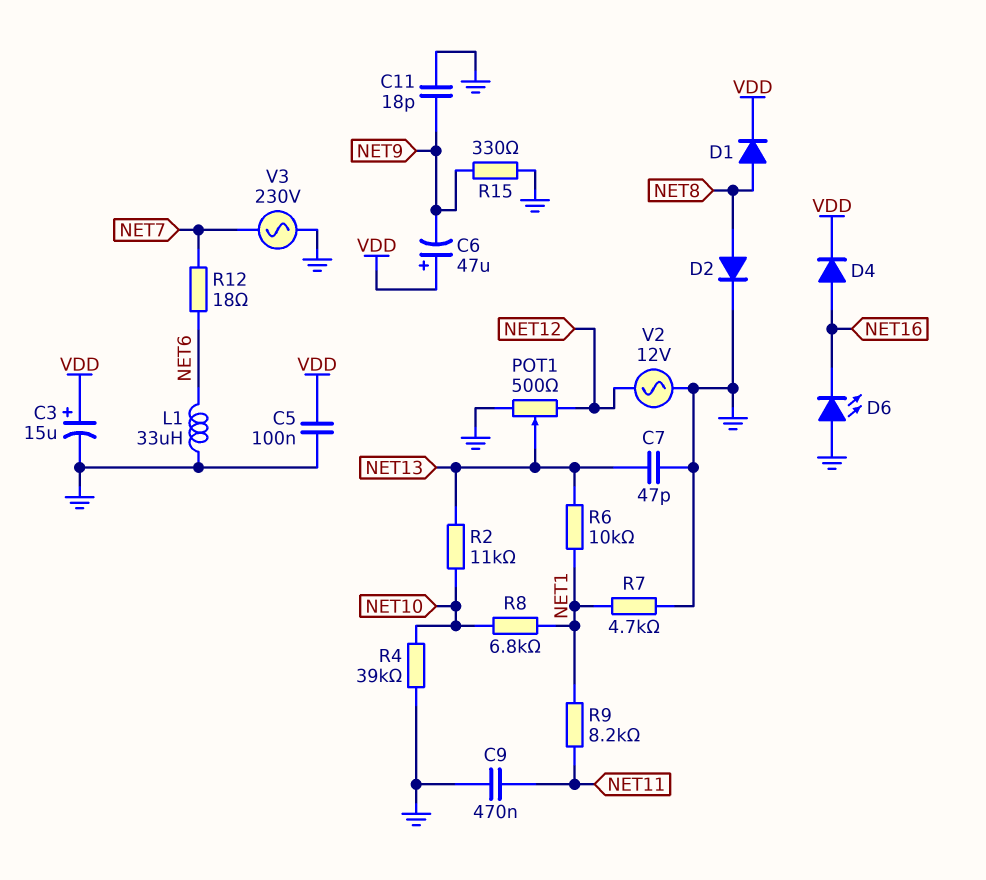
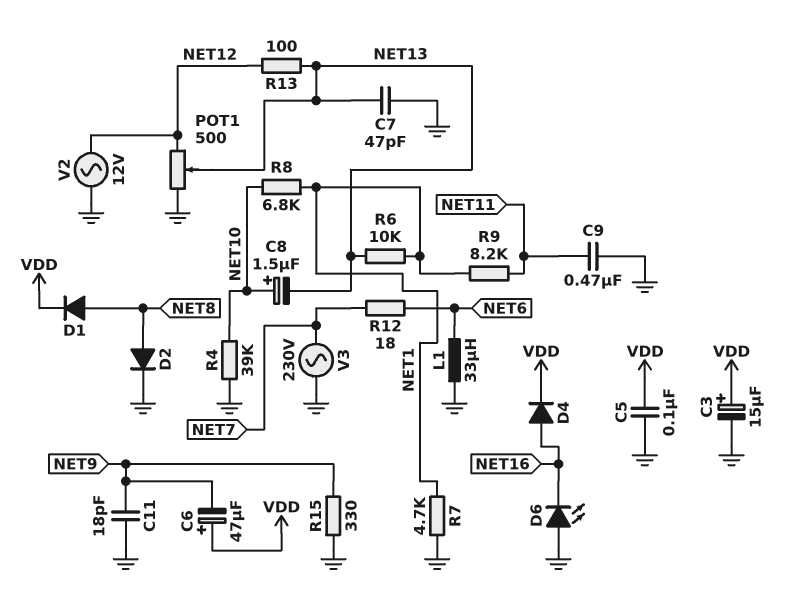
C8: none -> 1.5uF (plus NET10, minus NET13)
R2: 11k (NET10, NET13) -> none
R13: none -> 100 (NET12, NET13)

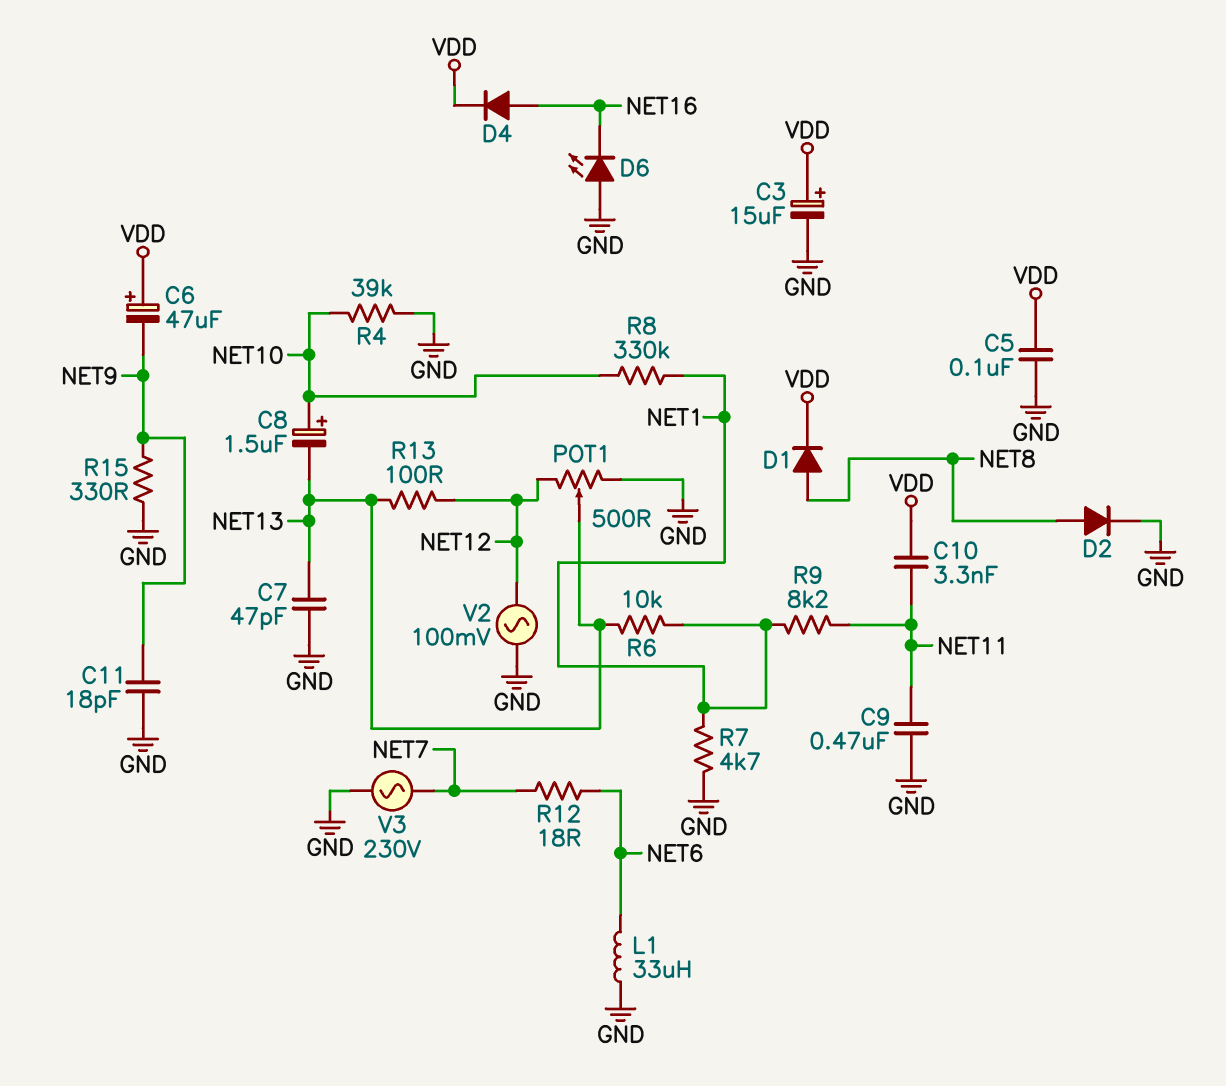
C10: none -> 3.3nF (NET11, VDD)
R8: 6.8k (NET1, NET10) -> 330k (NET1, NET10)
V2: AC 12V (GND, NET12) -> AC 100mV (GND, NET12)

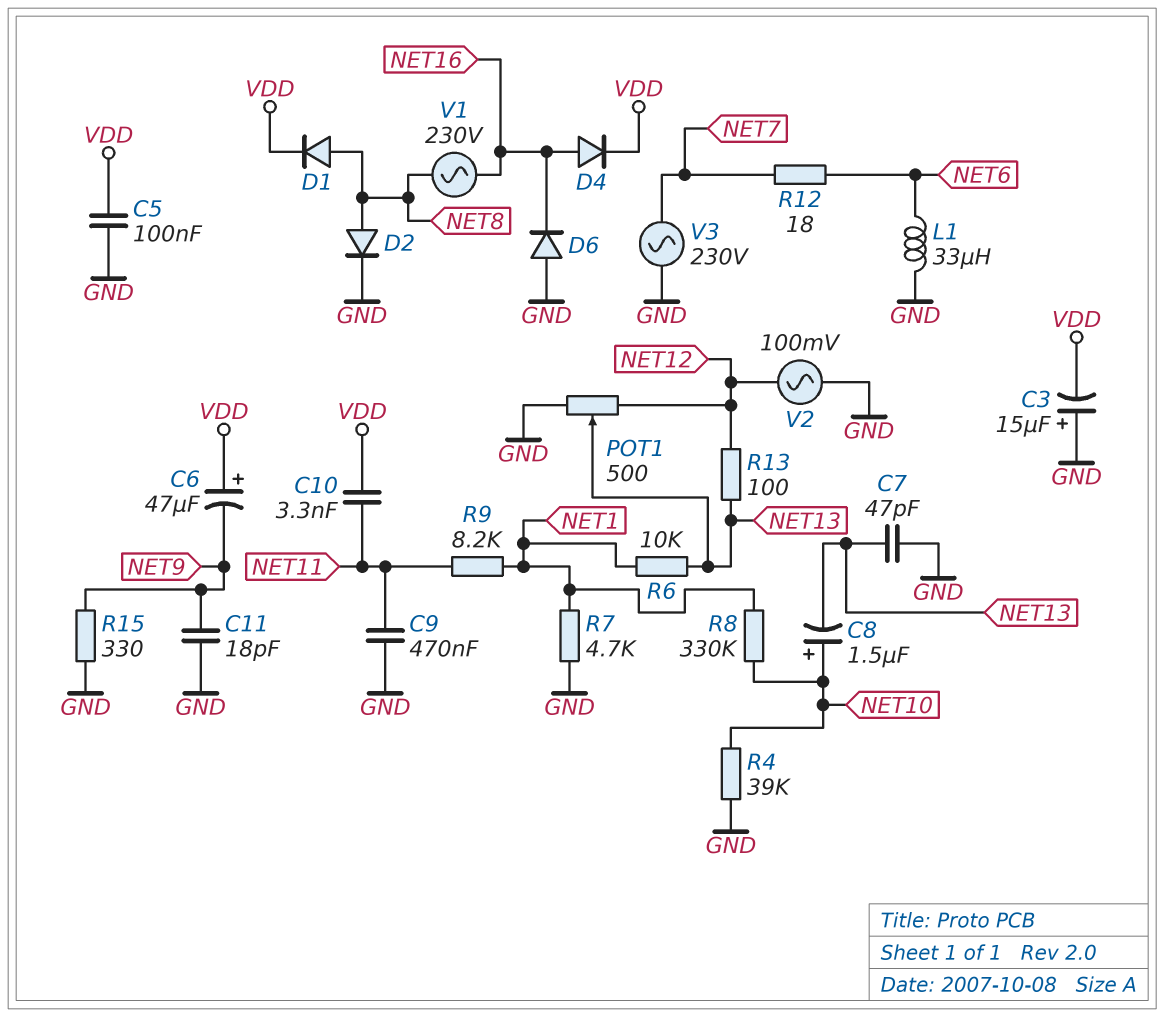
C3: 15uF (plus VDD, minus GND) -> 15uF (plus GND, minus VDD)
D6: LED (A GND, K NET16) -> diode (A GND, K NET16)
V1: none -> AC 230V (NET8, NET16)

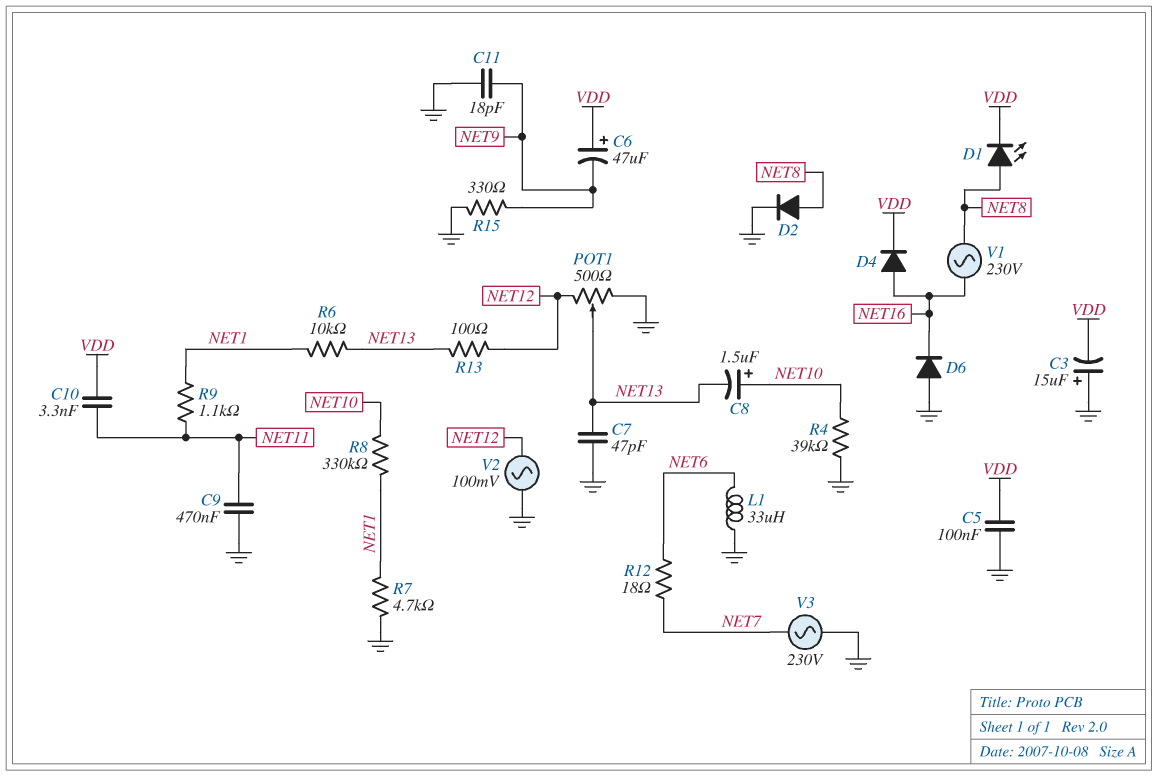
D1: diode (A NET8, K VDD) -> LED (A NET8, K VDD)
R9: 8.2k (NET1, NET11) -> 1.1k (NET1, NET11)

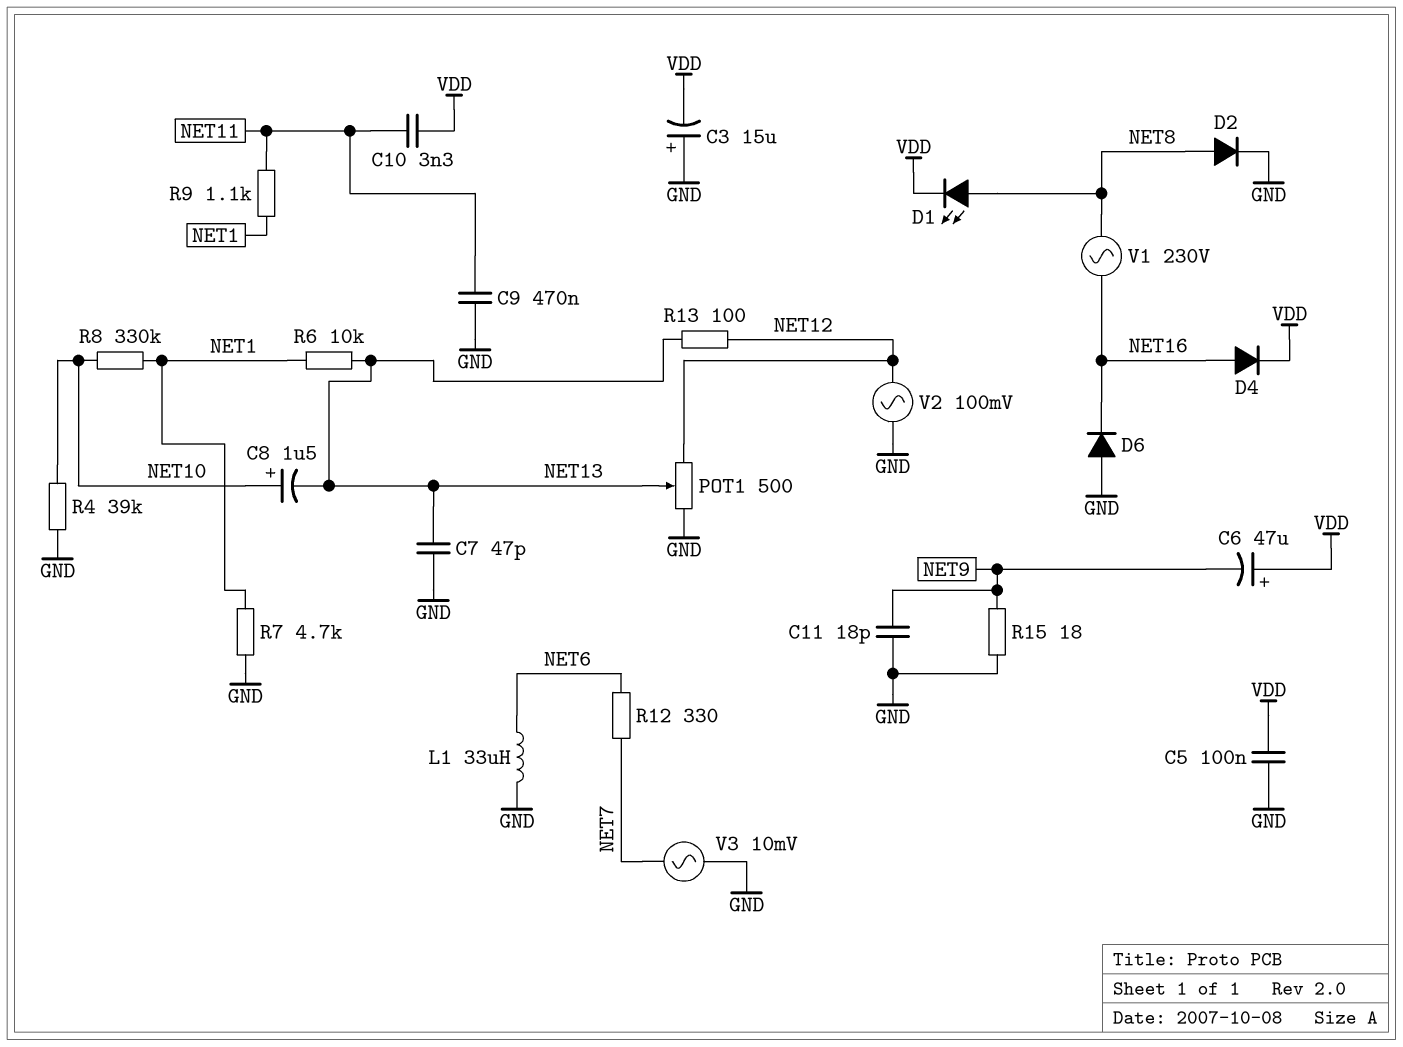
R12: 18 (NET6, NET7) -> 330 (NET6, NET7)
R15: 330 (GND, NET9) -> 18 (GND, NET9)
V3: AC 230V (GND, NET7) -> AC 10mV (GND, NET7)

